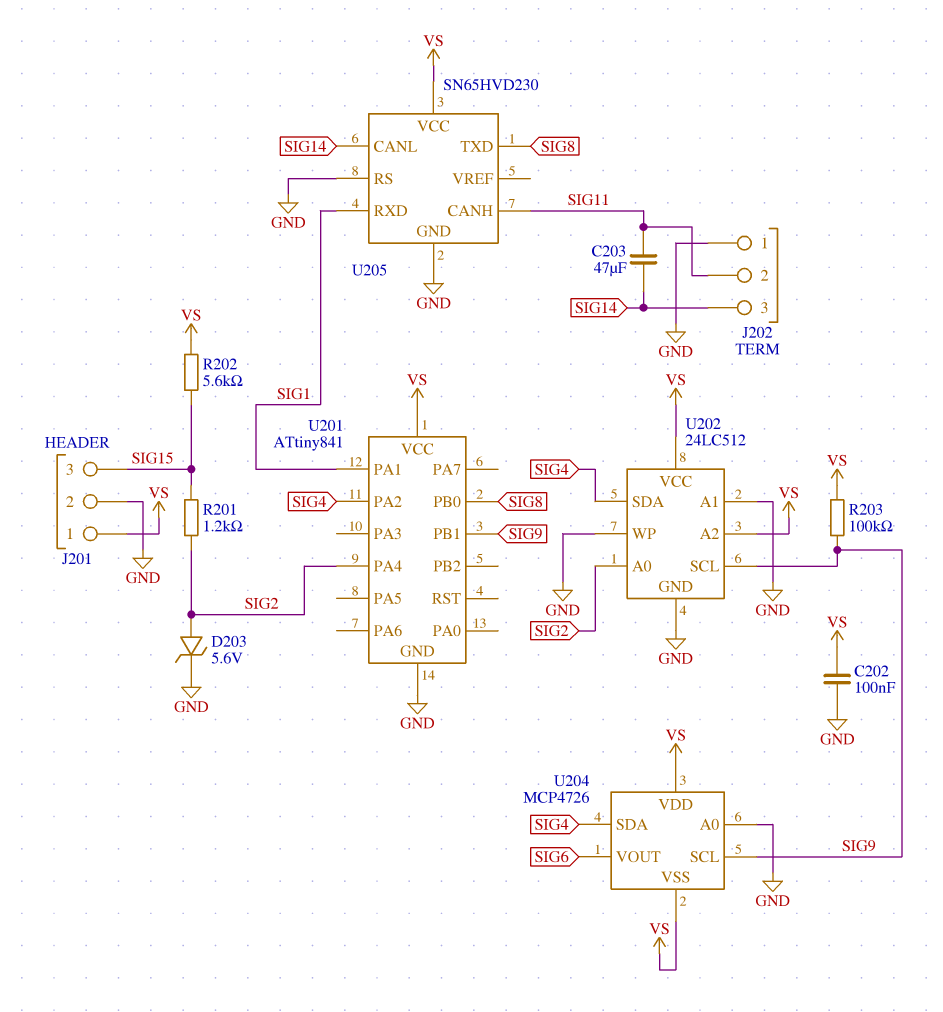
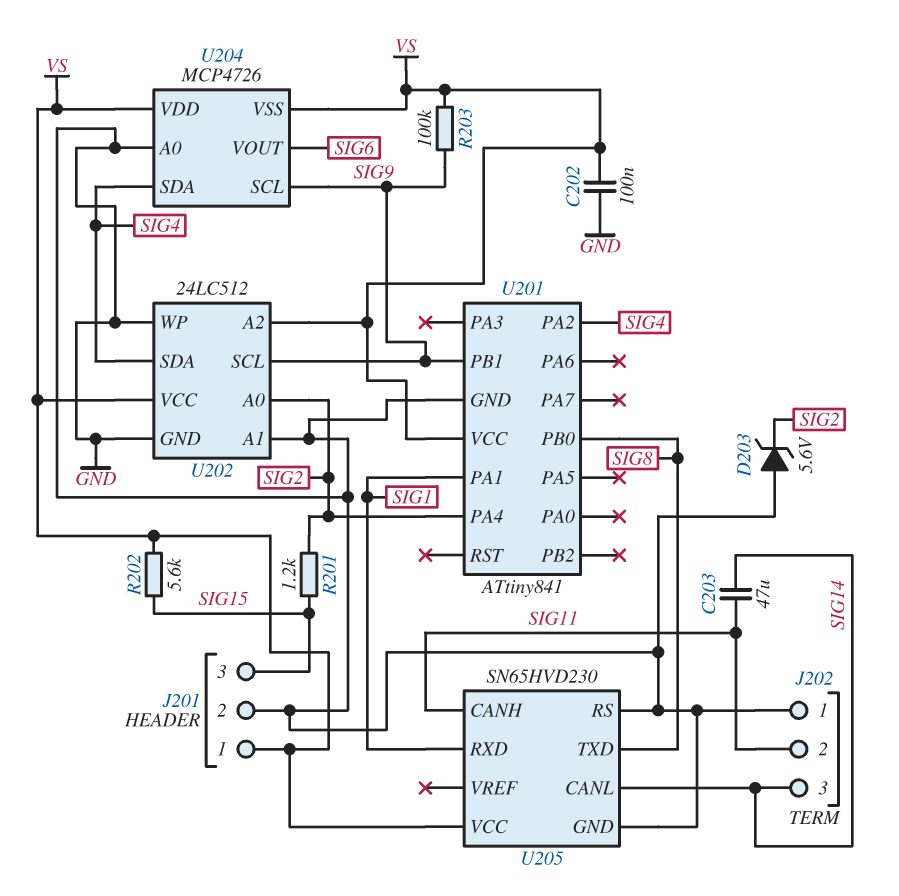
D203: zener 5.6V (A SIG2, K GND) -> zener 5.6V (A GND, K SIG2)

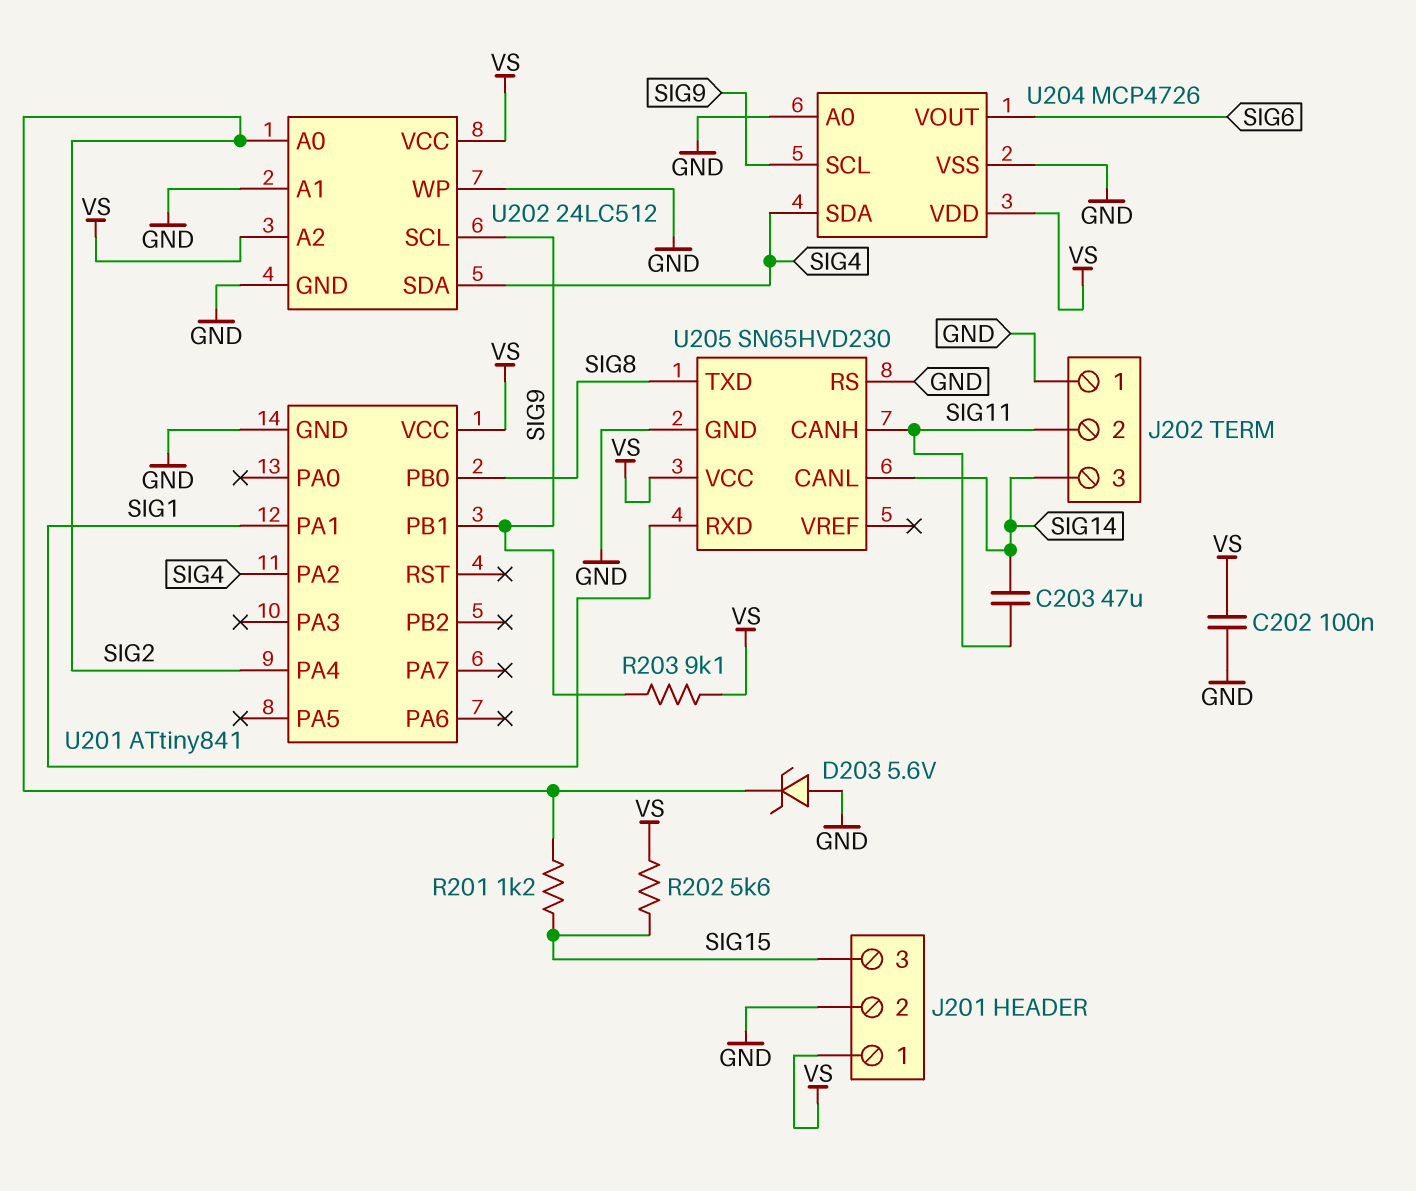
R203: 100k (SIG9, VS) -> 9.1k (SIG9, VS)
U204 pin VSS: VS -> GND

